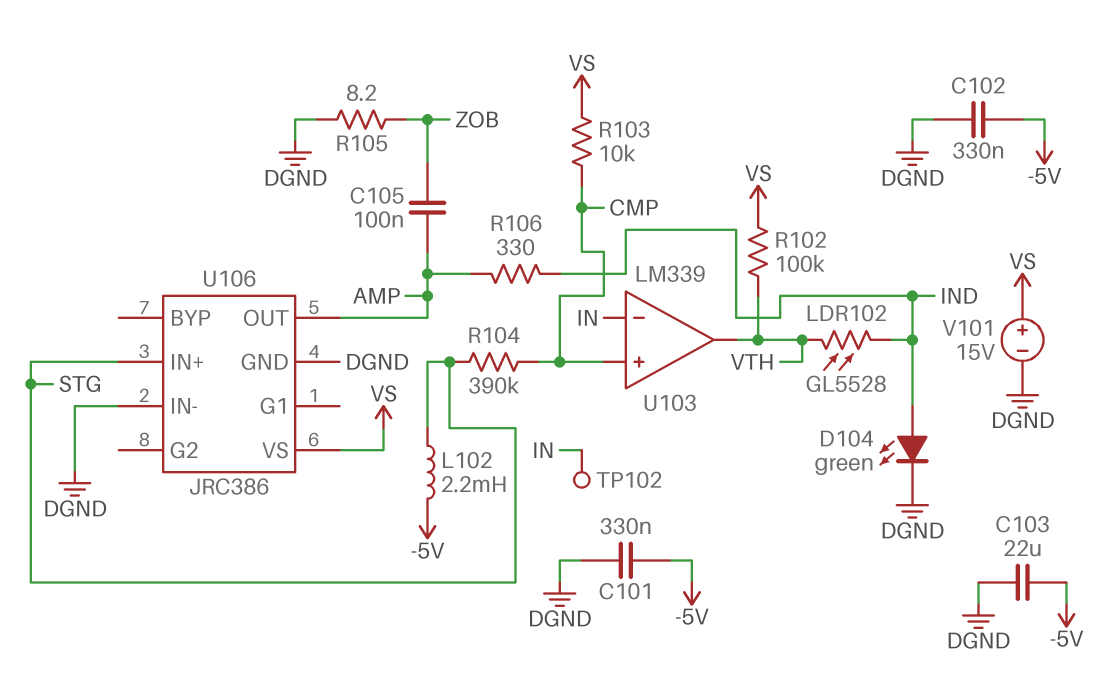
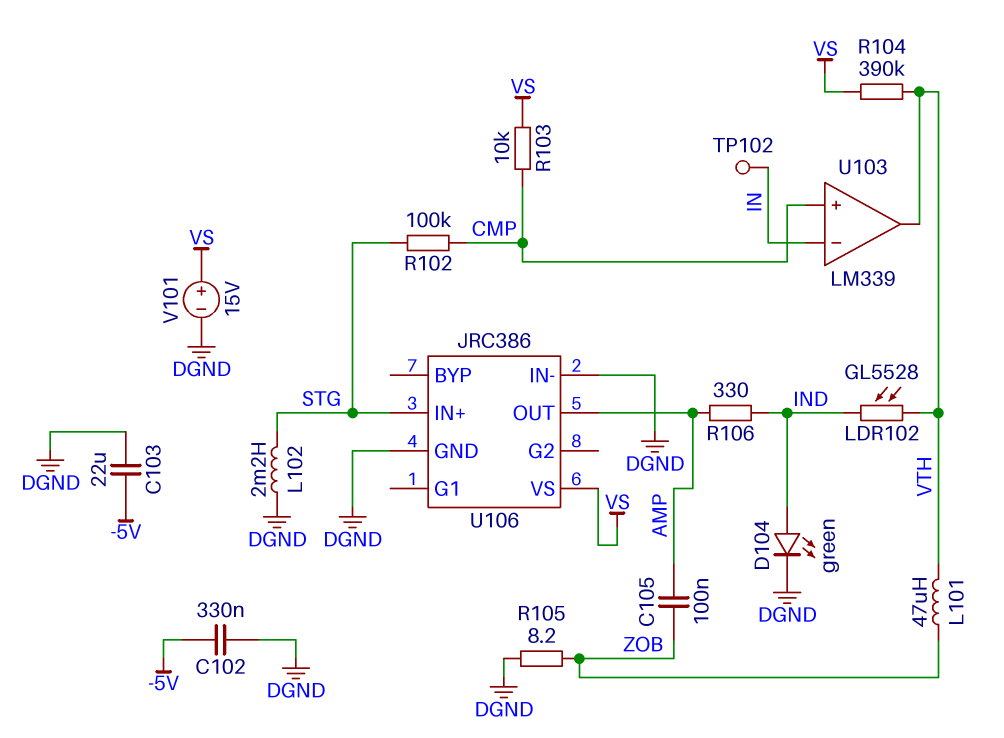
C101: 330nF (-5V, DGND) -> none
L101: none -> 47uH (VTH, ZOB)
L102: 2.2mH (-5V, STG) -> 2.2mH (DGND, STG)
R102: 100k (VS, VTH) -> 100k (CMP, STG)
R104: 390k (CMP, STG) -> 390k (VS, VTH)

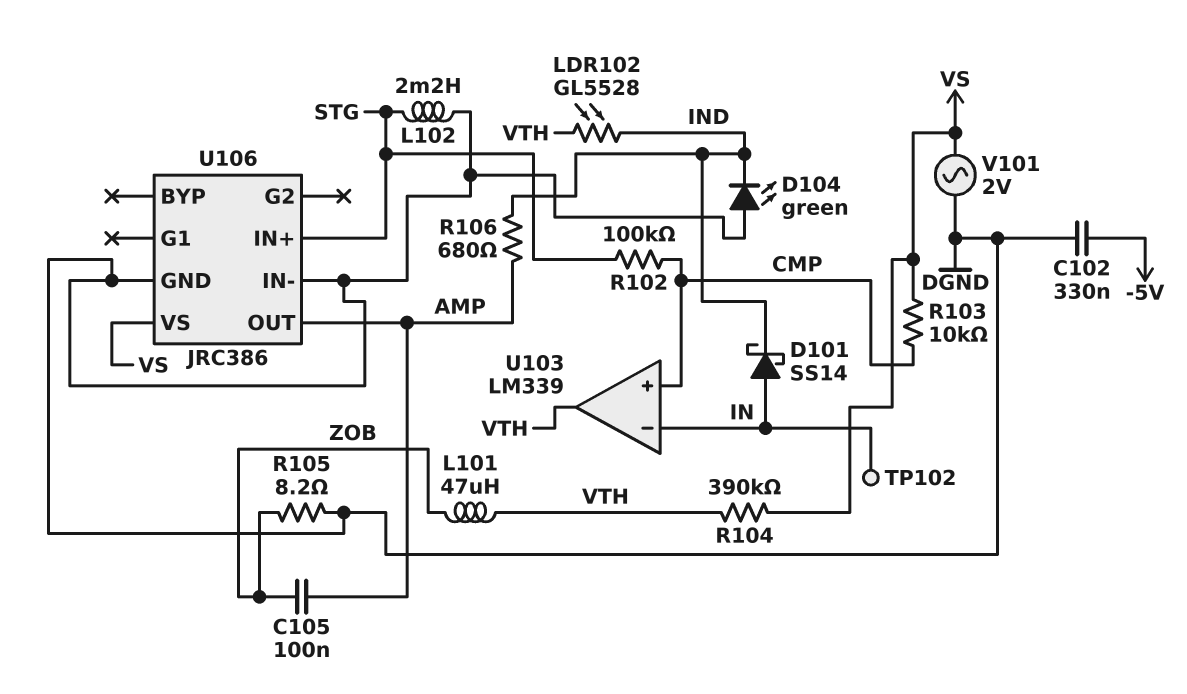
C103: 22uF (-5V, DGND) -> none
D101: none -> schottky SS14 (A IN, K IND)
D104: LED green (A IND, K DGND) -> LED green (A DGND, K IND)
R106: 330 (AMP, IND) -> 680 (AMP, IND)
V101: 15V (plus VS, minus DGND) -> AC 2V (DGND, VS)

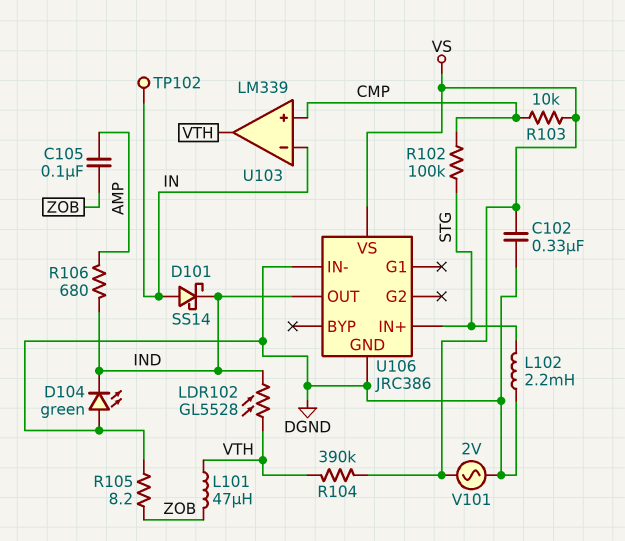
C102: 330nF (-5V, DGND) -> 330nF (DGND, VS)
U106 pin OUT: AMP -> IND

